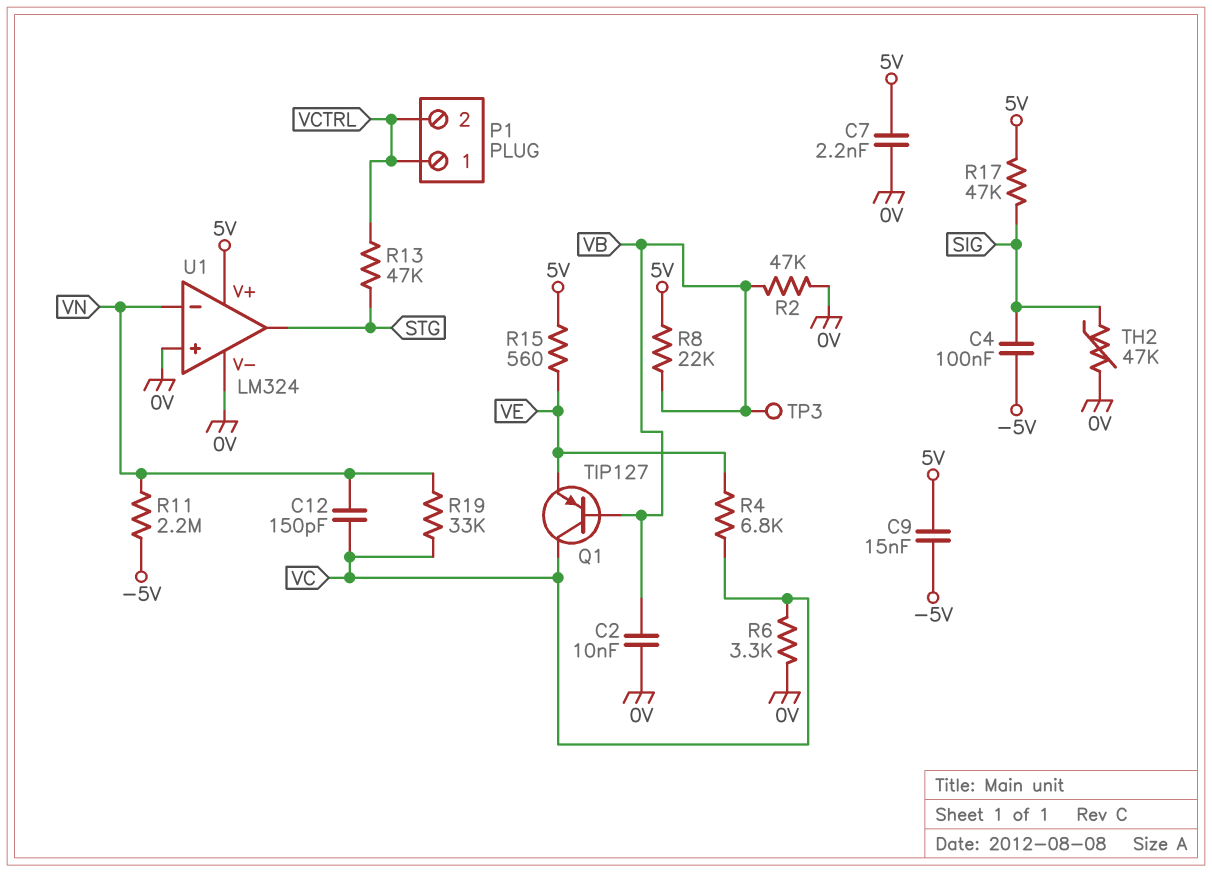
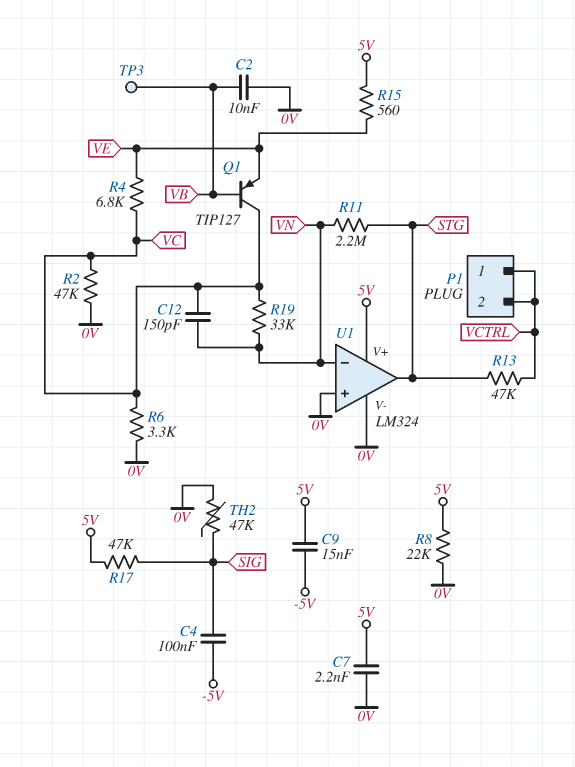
R2: 47k (0V, VB) -> 47k (0V, VC)
R8: 22k (5V, VB) -> 22k (0V, 5V)
R11: 2.2M (-5V, VN) -> 2.2M (STG, VN)

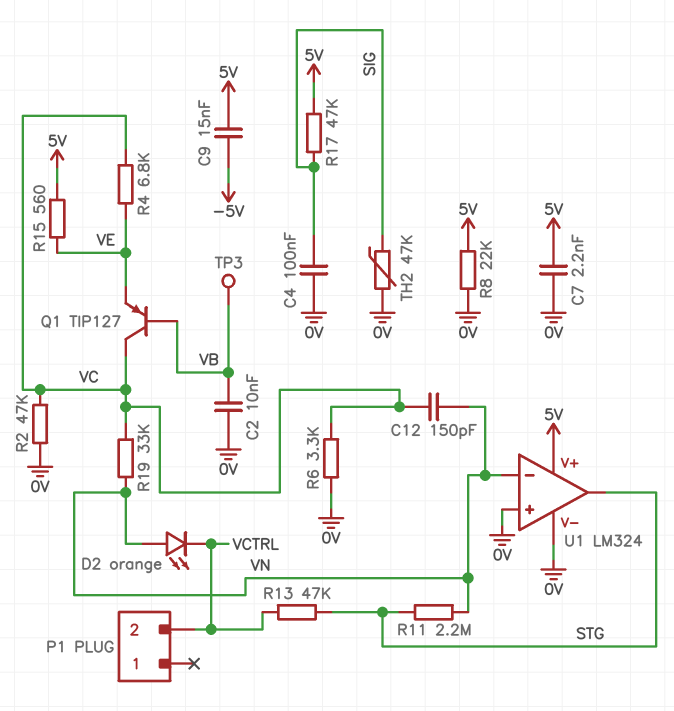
C4: 100nF (-5V, SIG) -> 100nF (0V, SIG)
D2: none -> LED orange (A VN, K VCTRL)
P1 pin 1: VCTRL -> none

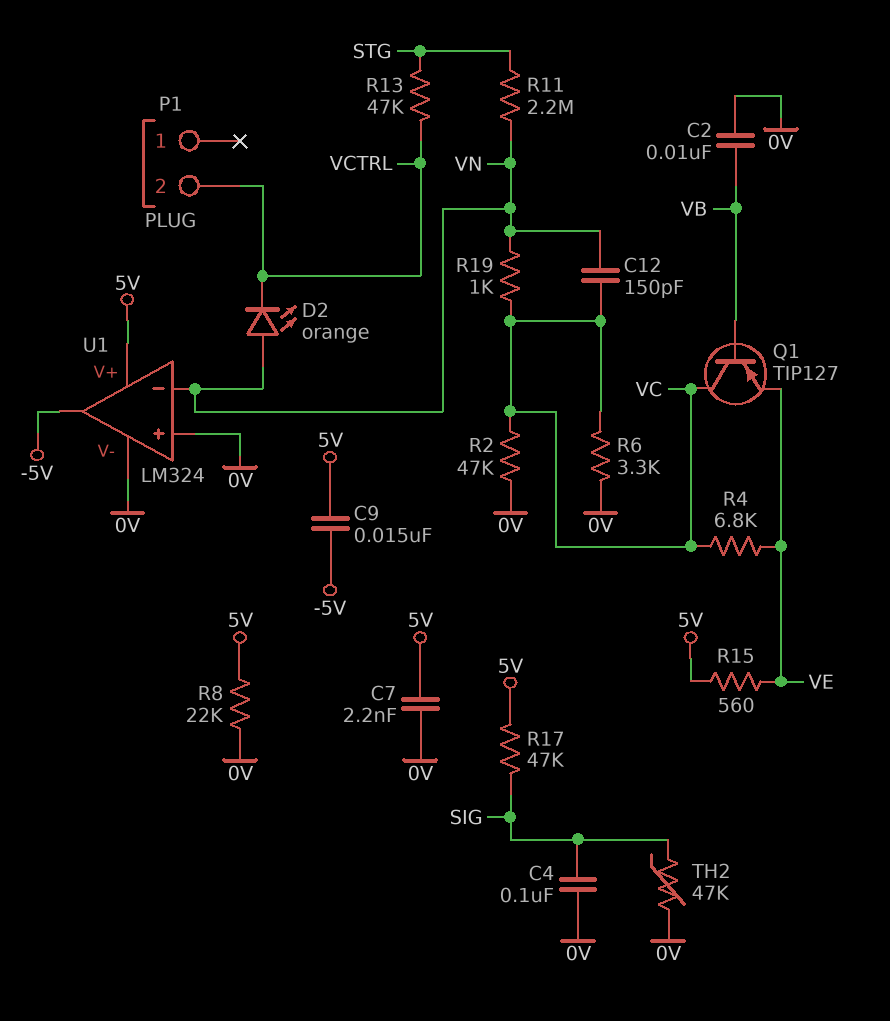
R19: 33k (VC, VN) -> 1k (VC, VN)
TP3: test point (VB) -> none
U1 pin out: STG -> -5V

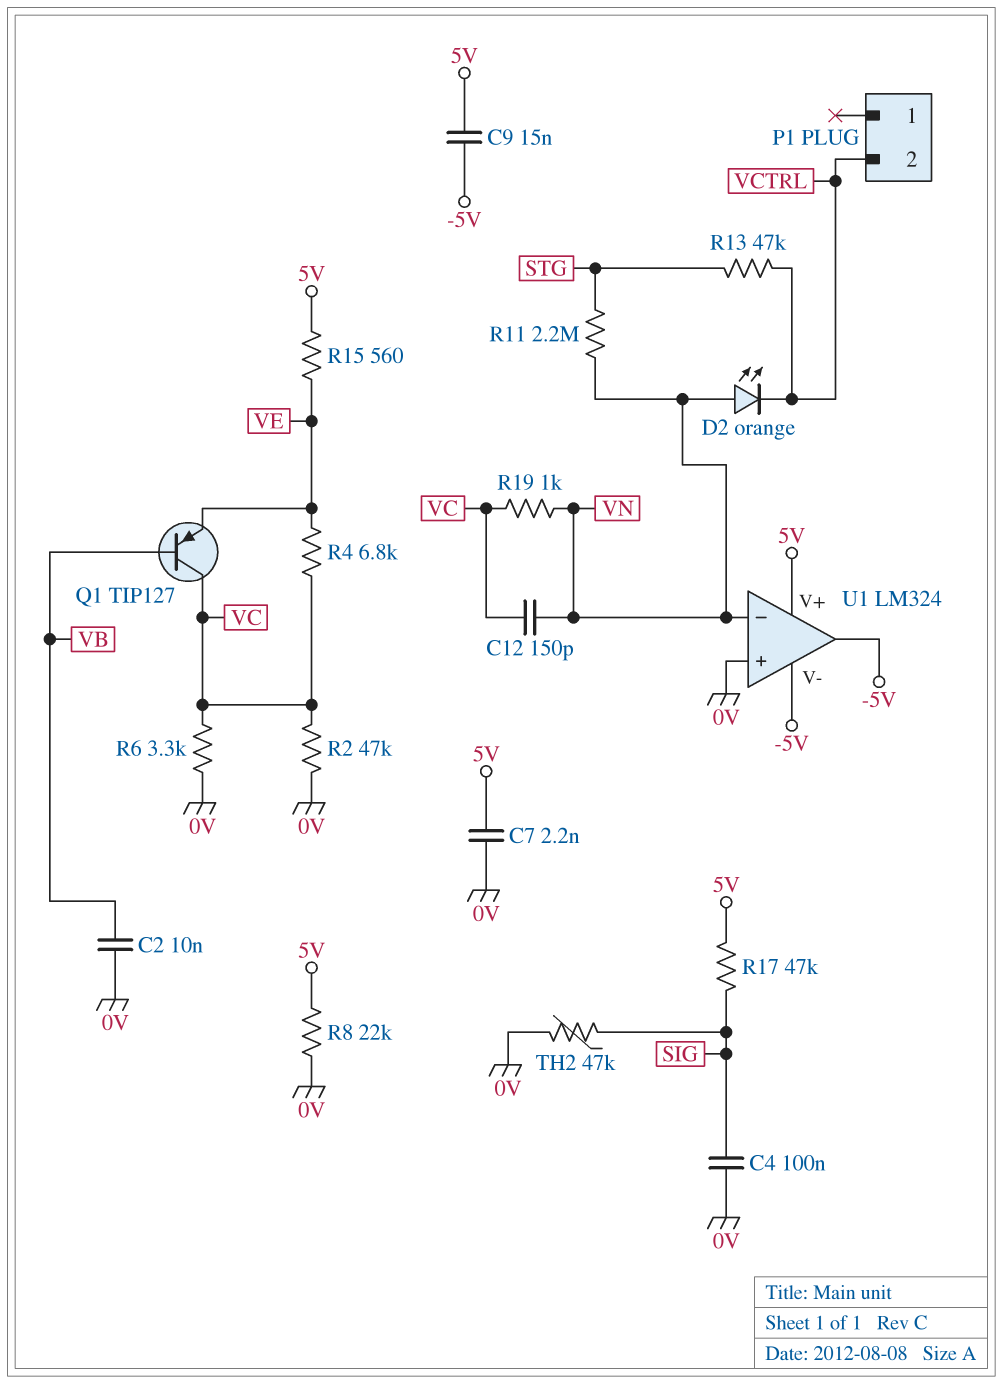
U1 pin V-: 0V -> -5V

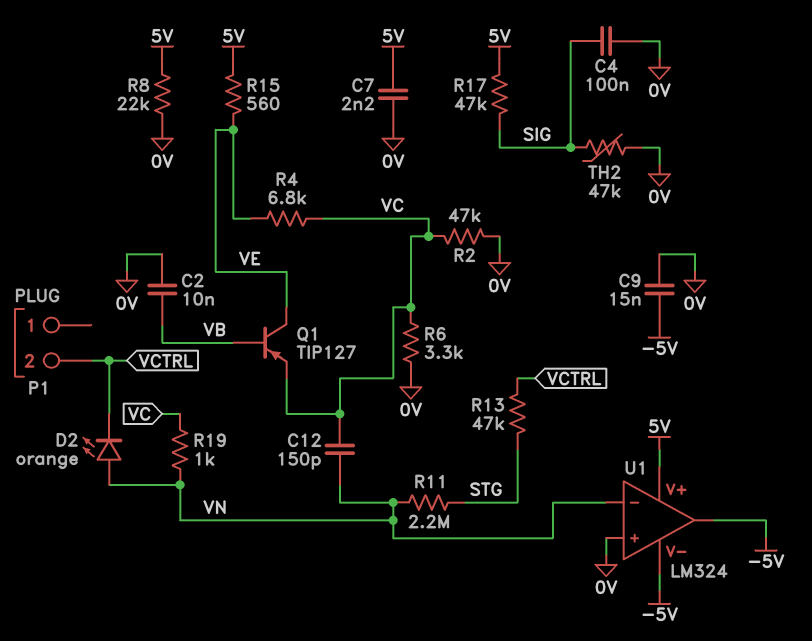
C9: 15nF (-5V, 5V) -> 15nF (-5V, 0V)
Q1: PNP TIP127 (B VB, C VC, E VE) -> PNP TIP127 (B VB, C VE, E VC)

